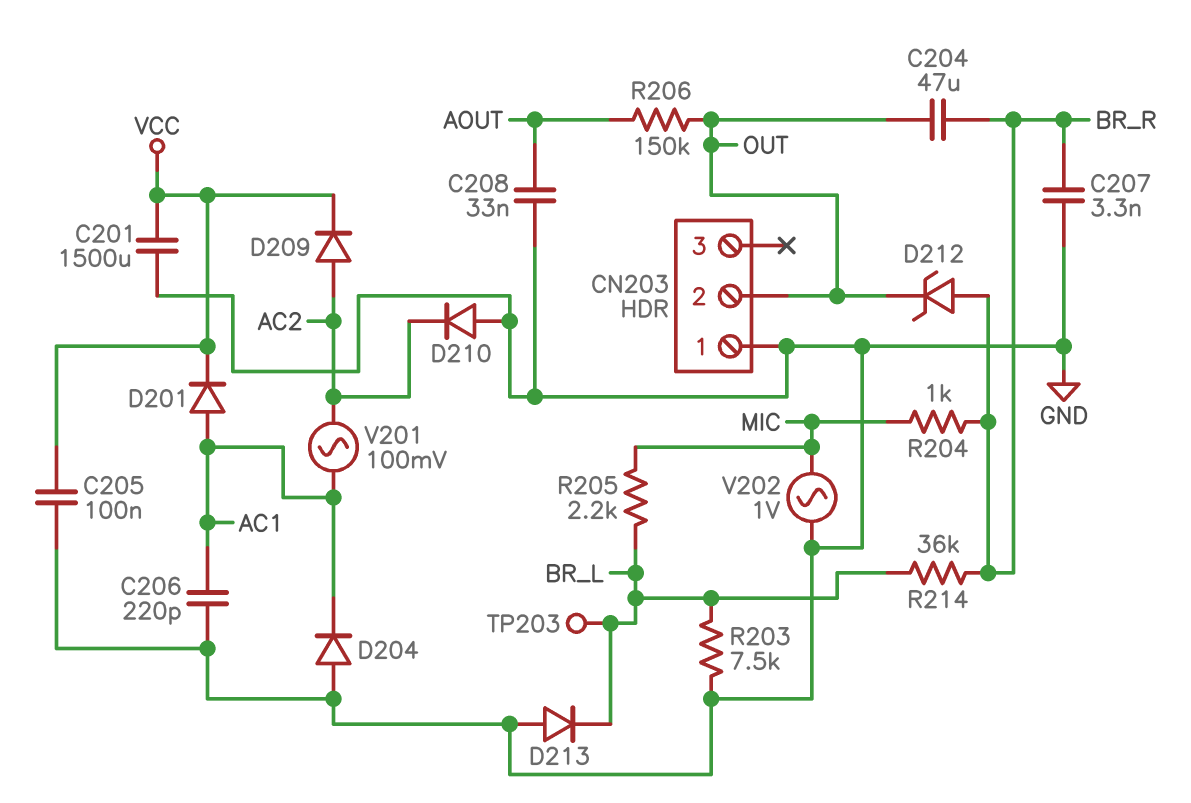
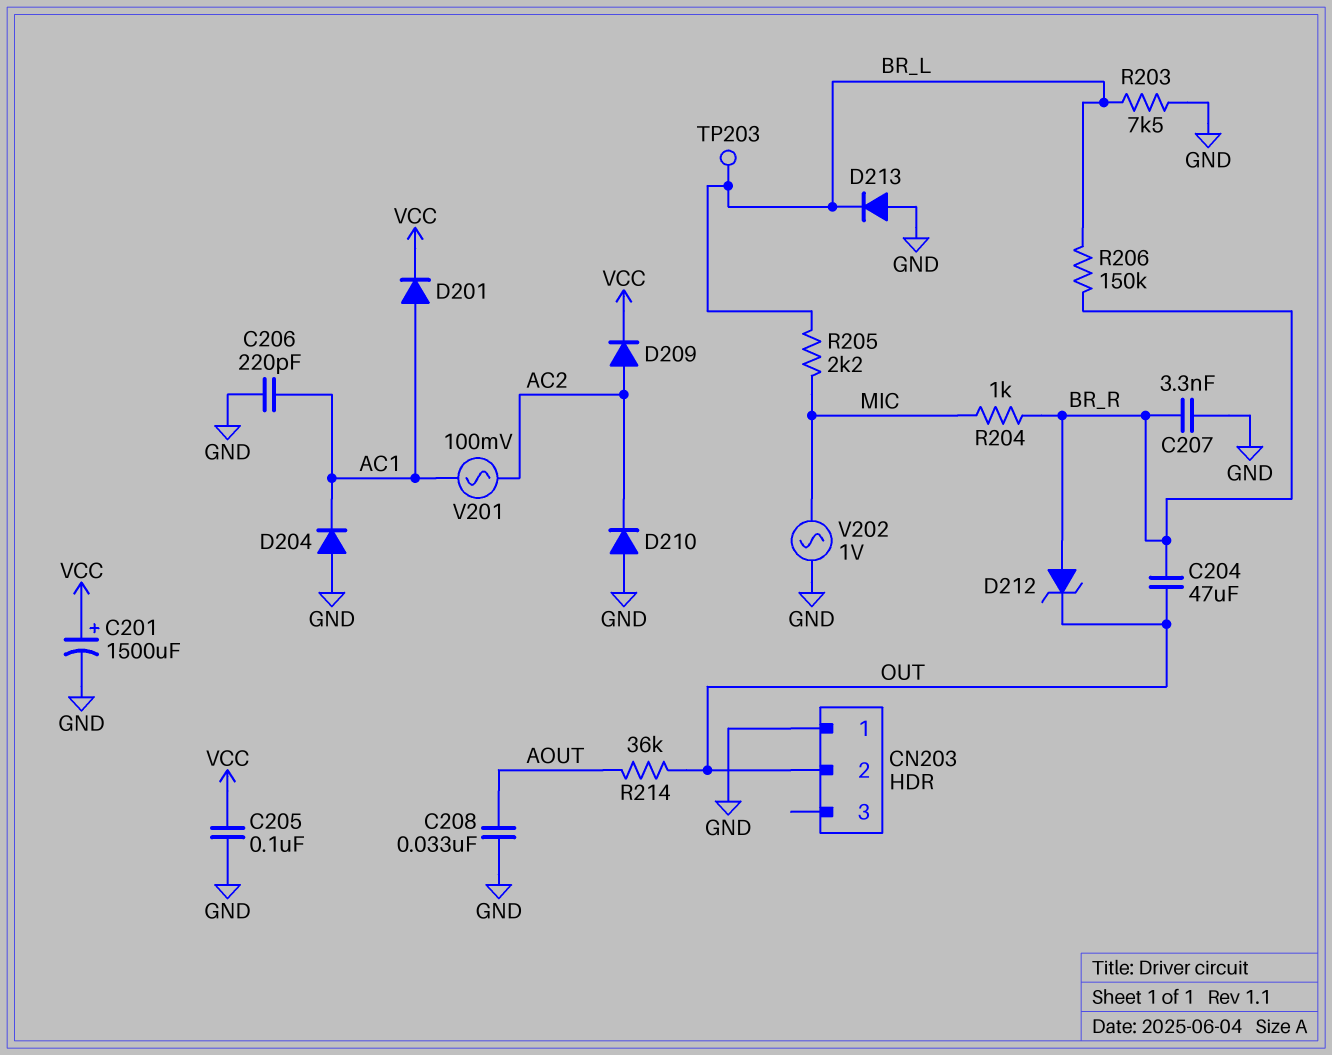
C201: 1500uF (GND, VCC) -> 1500uF (plus VCC, minus GND)
R206: 150k (AOUT, OUT) -> 150k (BR_L, BR_R)
R214: 36k (BR_L, BR_R) -> 36k (AOUT, OUT)

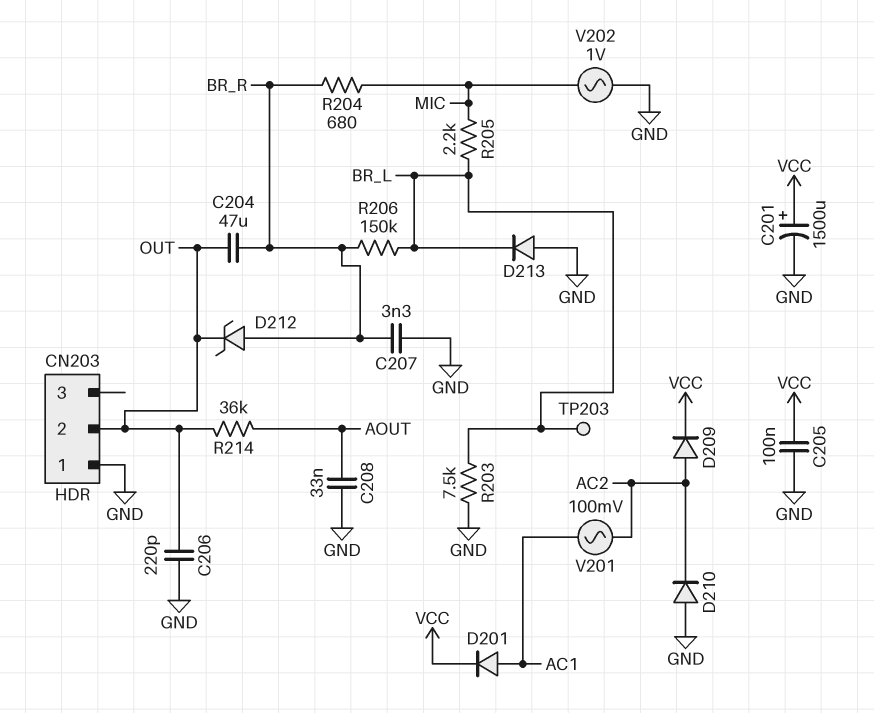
C206: 220pF (AC1, GND) -> 220pF (GND, OUT)
D204: diode (A GND, K AC1) -> none
R204: 1k (BR_R, MIC) -> 680 (BR_R, MIC)

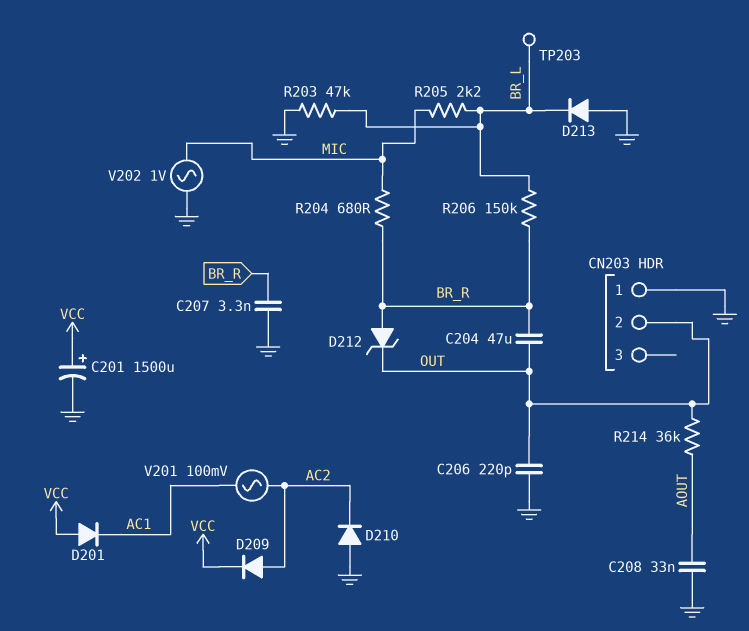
C205: 100nF (GND, VCC) -> none
D201: diode (A AC1, K VCC) -> diode (A VCC, K AC1)
R203: 7.5k (BR_L, GND) -> 47k (BR_L, GND)

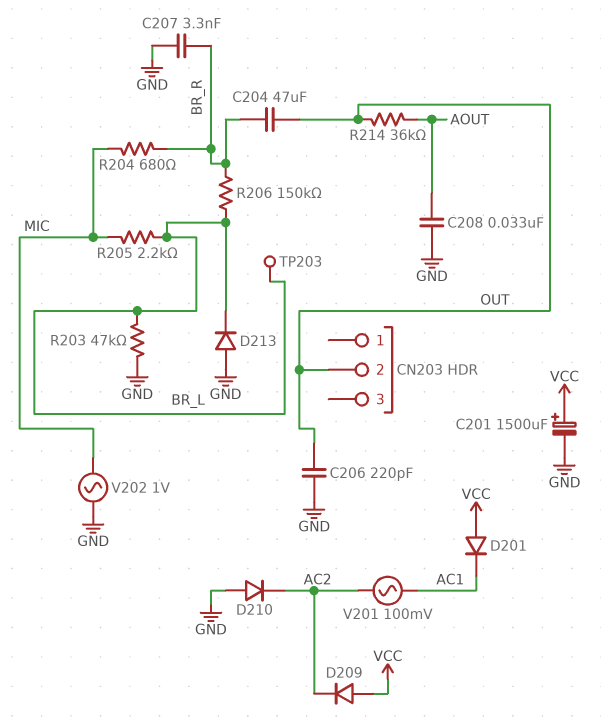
CN203 pin 1: GND -> none
D209: diode (A AC2, K VCC) -> diode (A VCC, K AC2)
D212: zener (A BR_R, K OUT) -> none

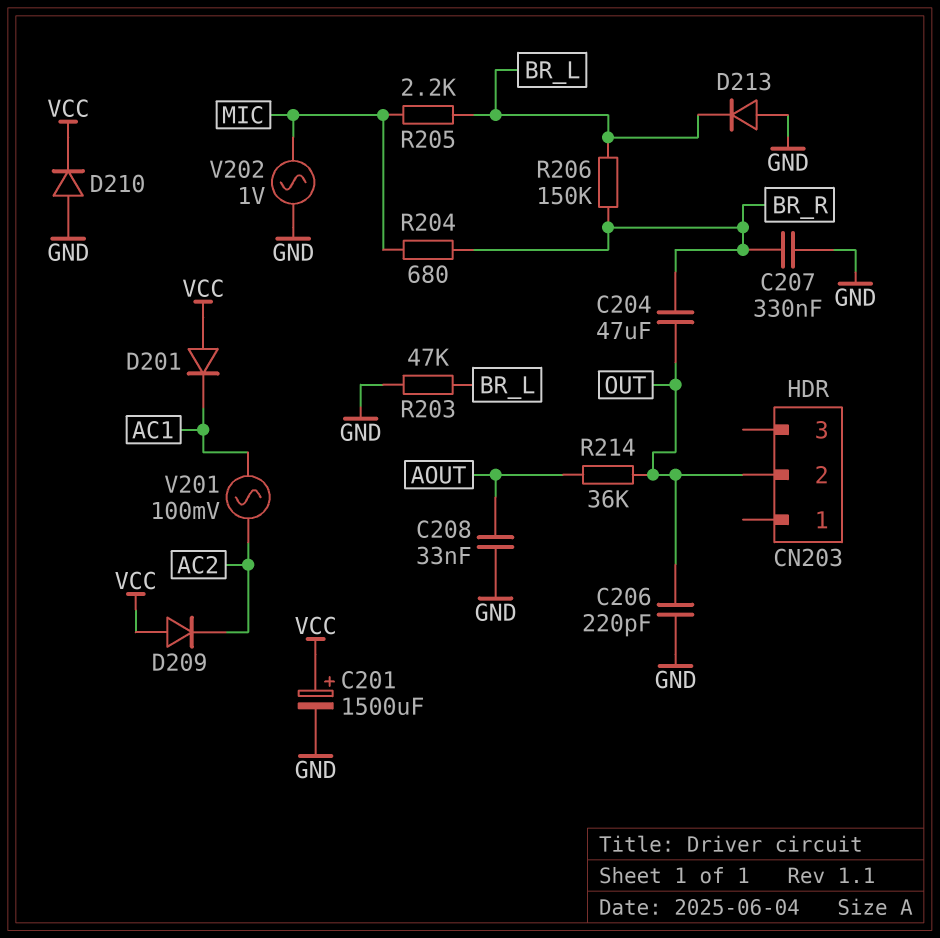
C207: 3.3nF (BR_R, GND) -> 330nF (BR_R, GND)
D210: diode (A GND, K AC2) -> diode (A GND, K VCC)
TP203: test point (BR_L) -> none

